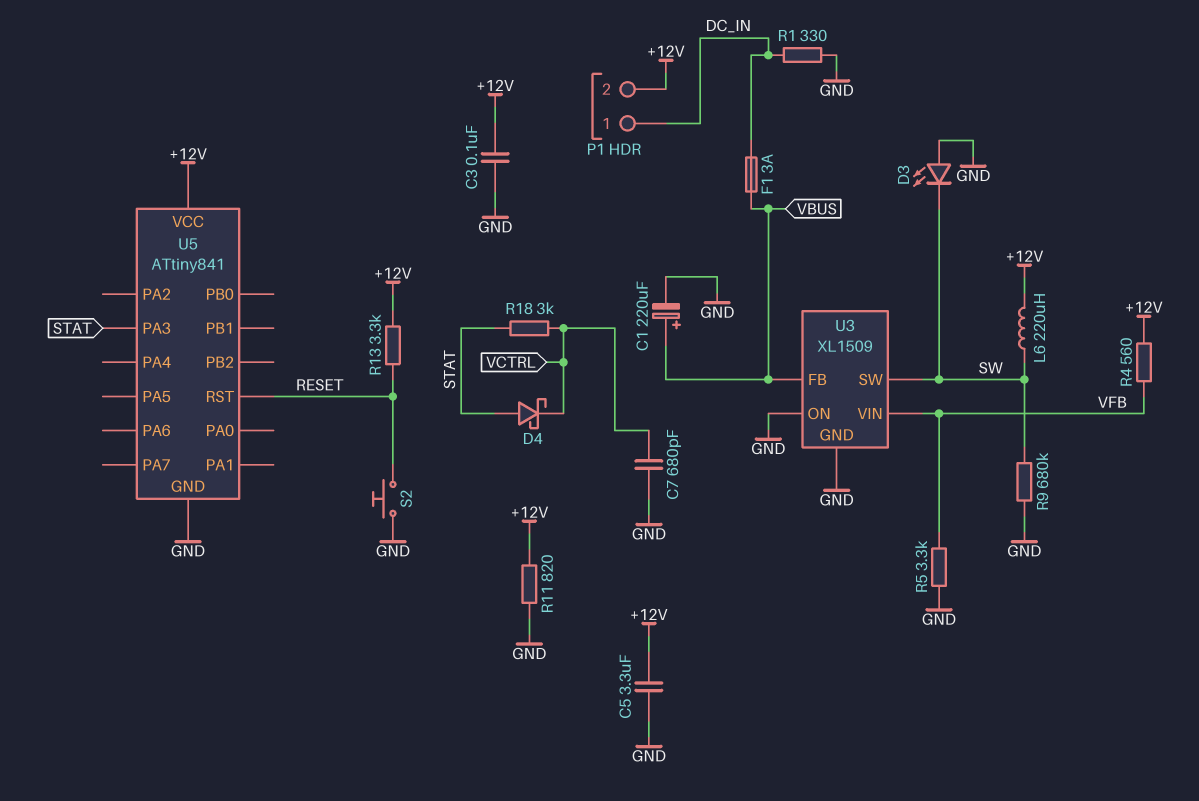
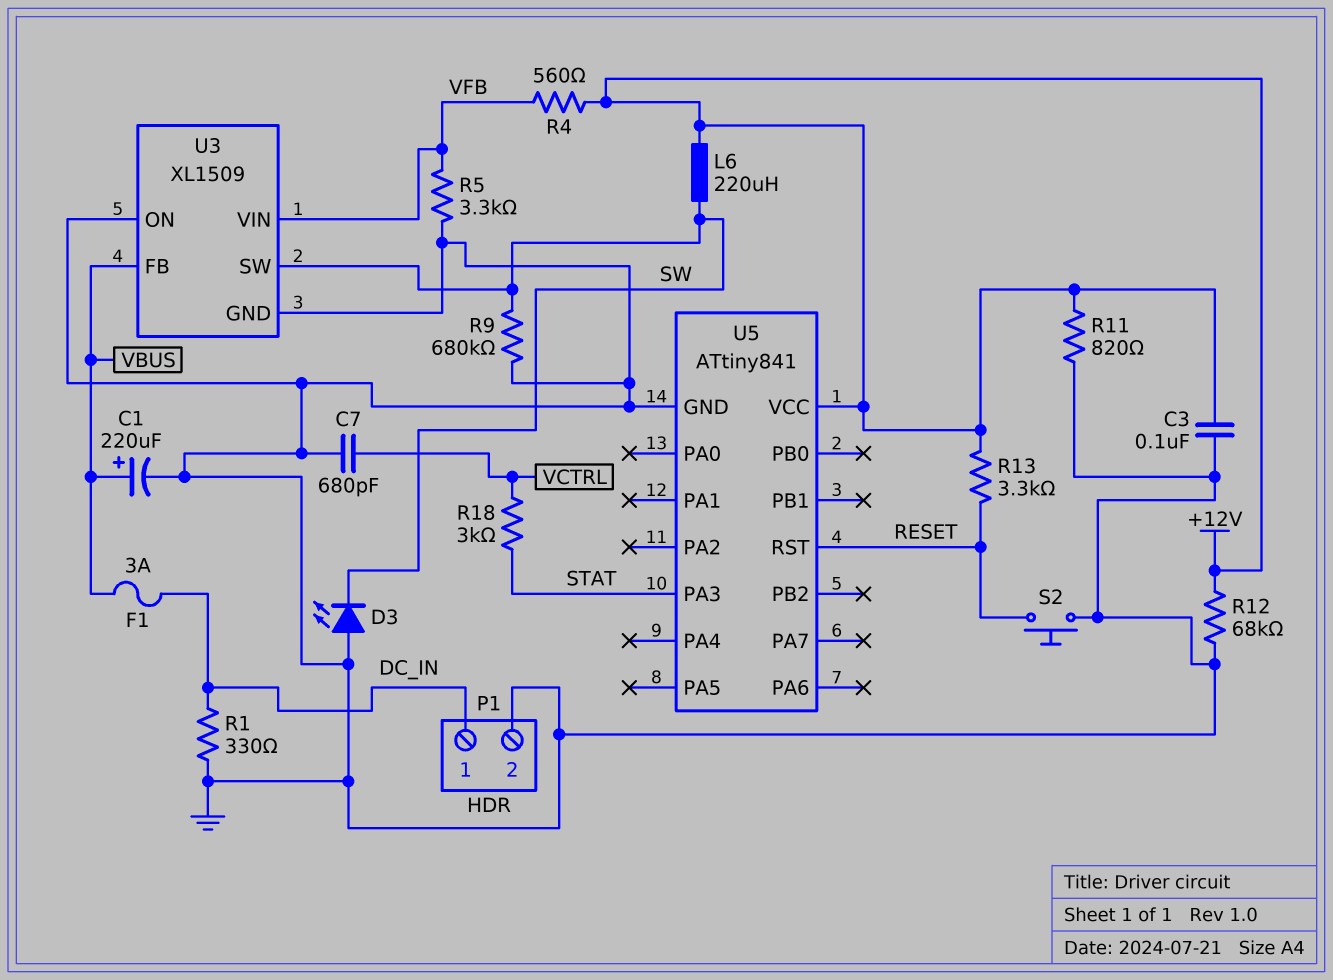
C5: 3.3uF (+12V, GND) -> none
D4: schottky (A STAT, K VCTRL) -> none
P1 pin 2: +12V -> GND
R12: none -> 68k (+12V, GND)

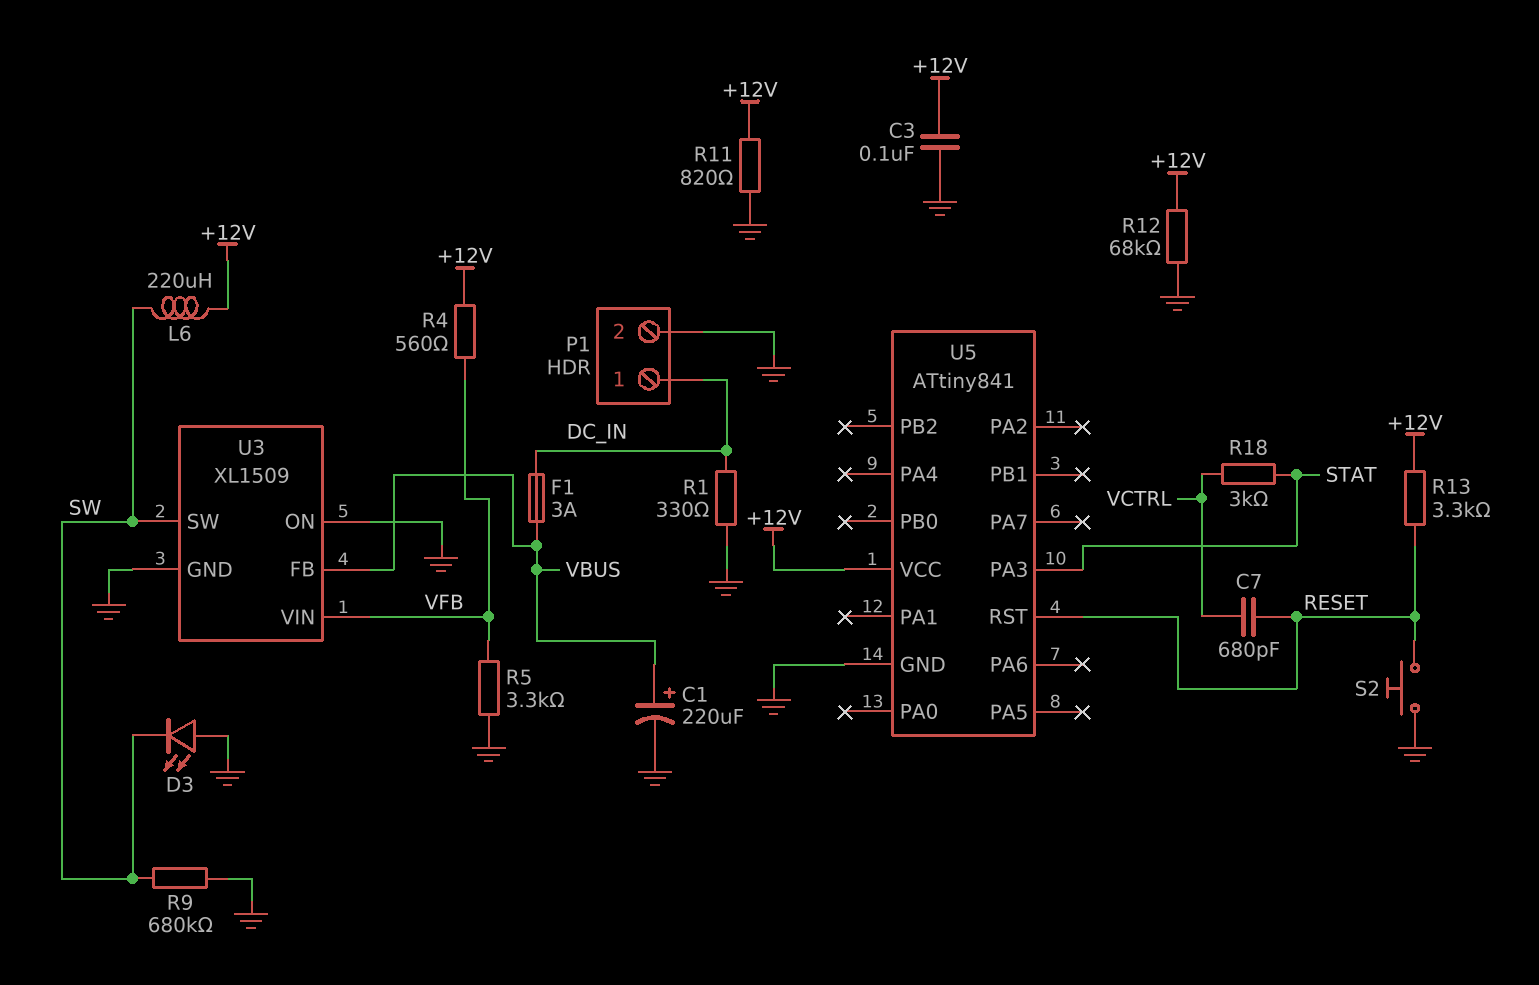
C7: 680pF (GND, VCTRL) -> 680pF (RESET, VCTRL)

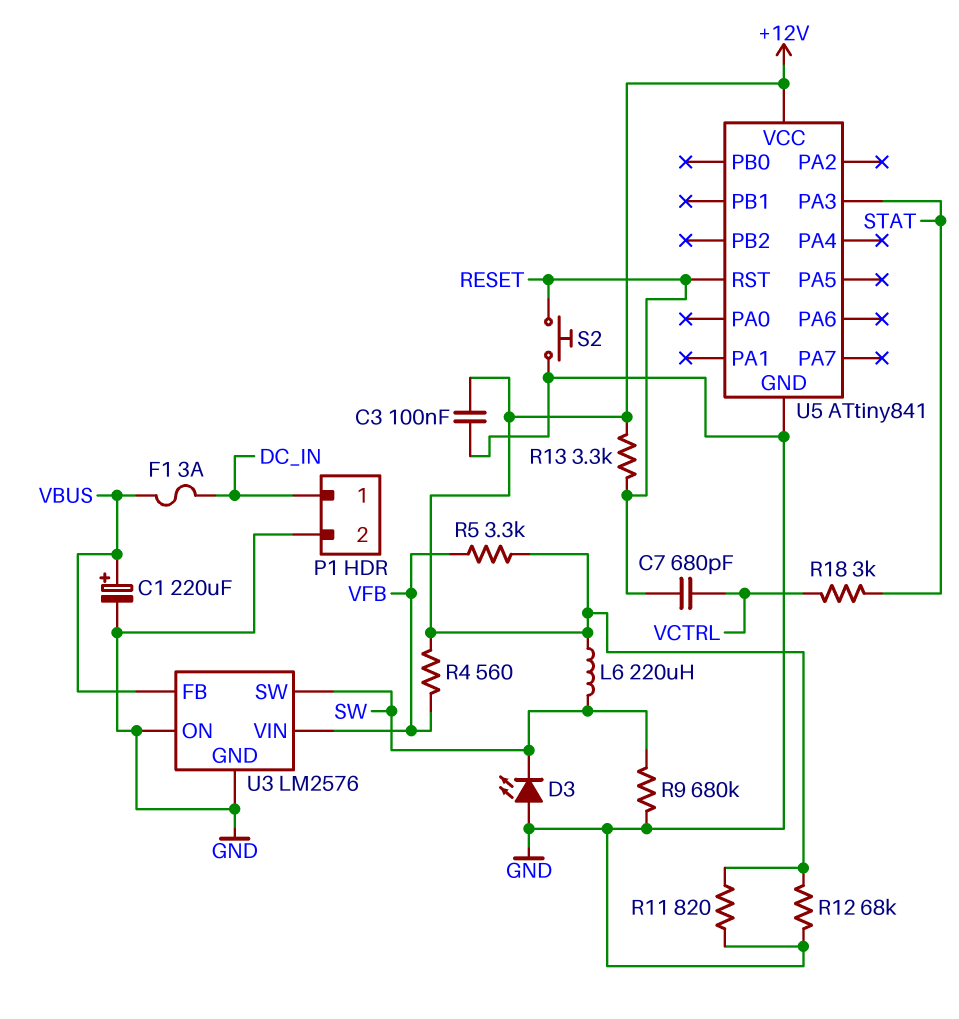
R1: 330 (DC_IN, GND) -> none
R5: 3.3k (GND, VFB) -> 3.3k (+12V, VFB)
U3: XL1509 -> LM2576

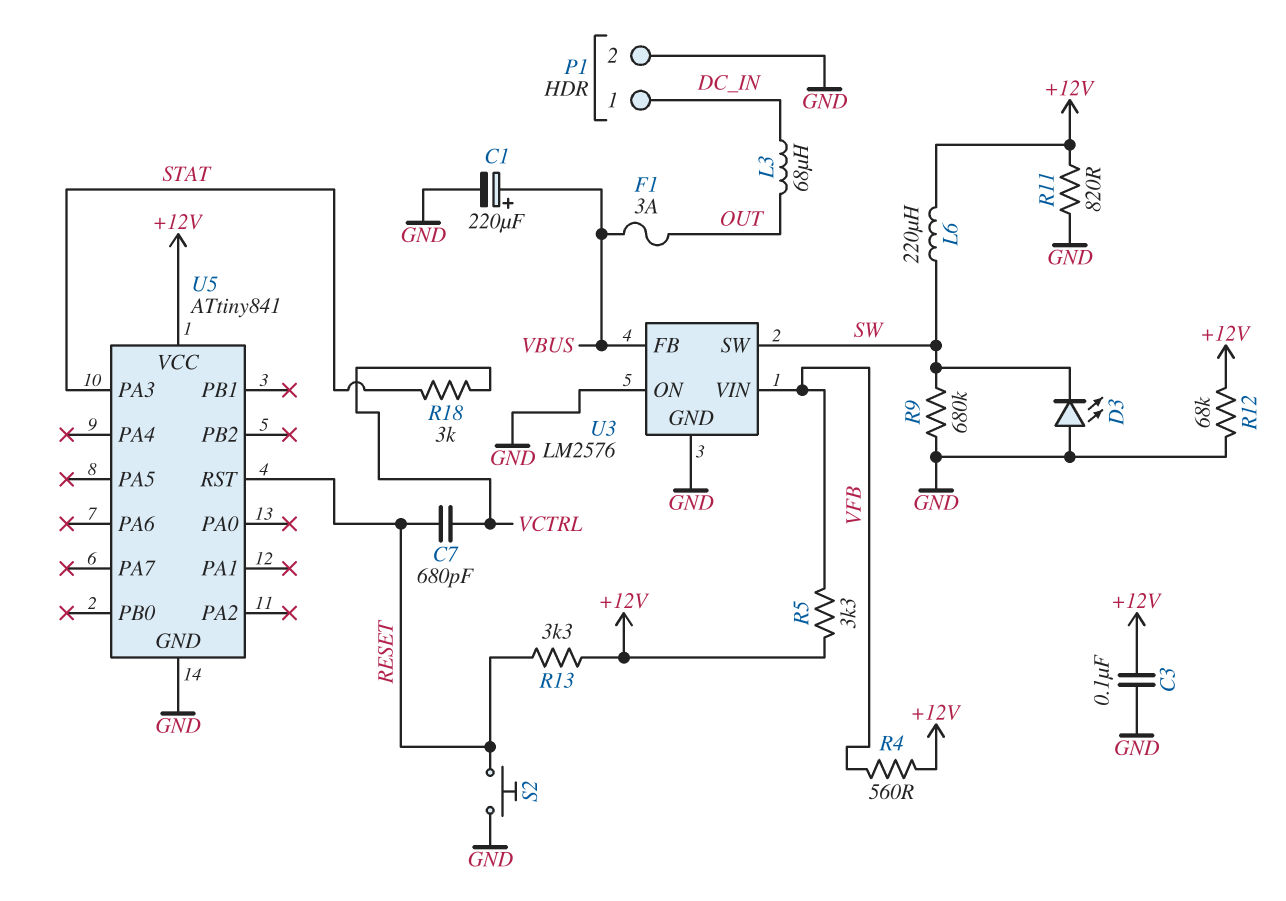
F1: 3A (DC_IN, VBUS) -> 3A (OUT, VBUS)
L3: none -> 68uH (DC_IN, OUT)

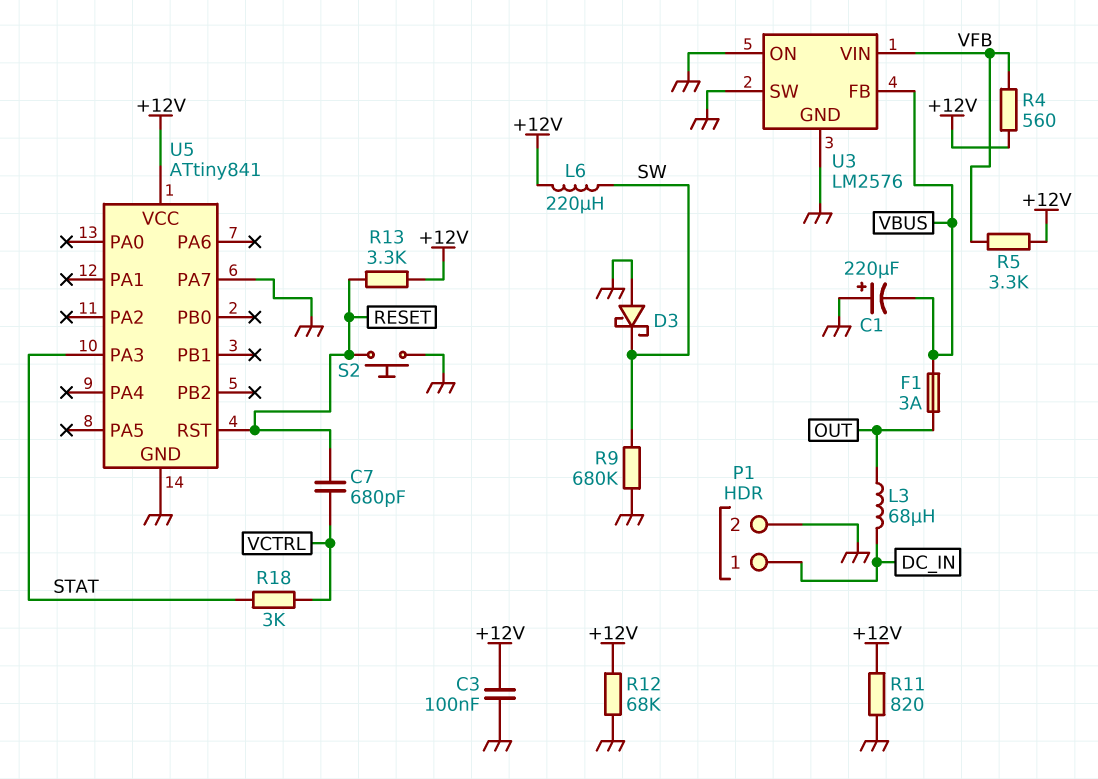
C1: 220uF (plus VBUS, minus GND) -> 220uF (plus GND, minus VBUS)
D3: LED (A GND, K SW) -> schottky (A GND, K SW)
U3 pin SW: SW -> GND
U5 pin PA7: none -> GND

